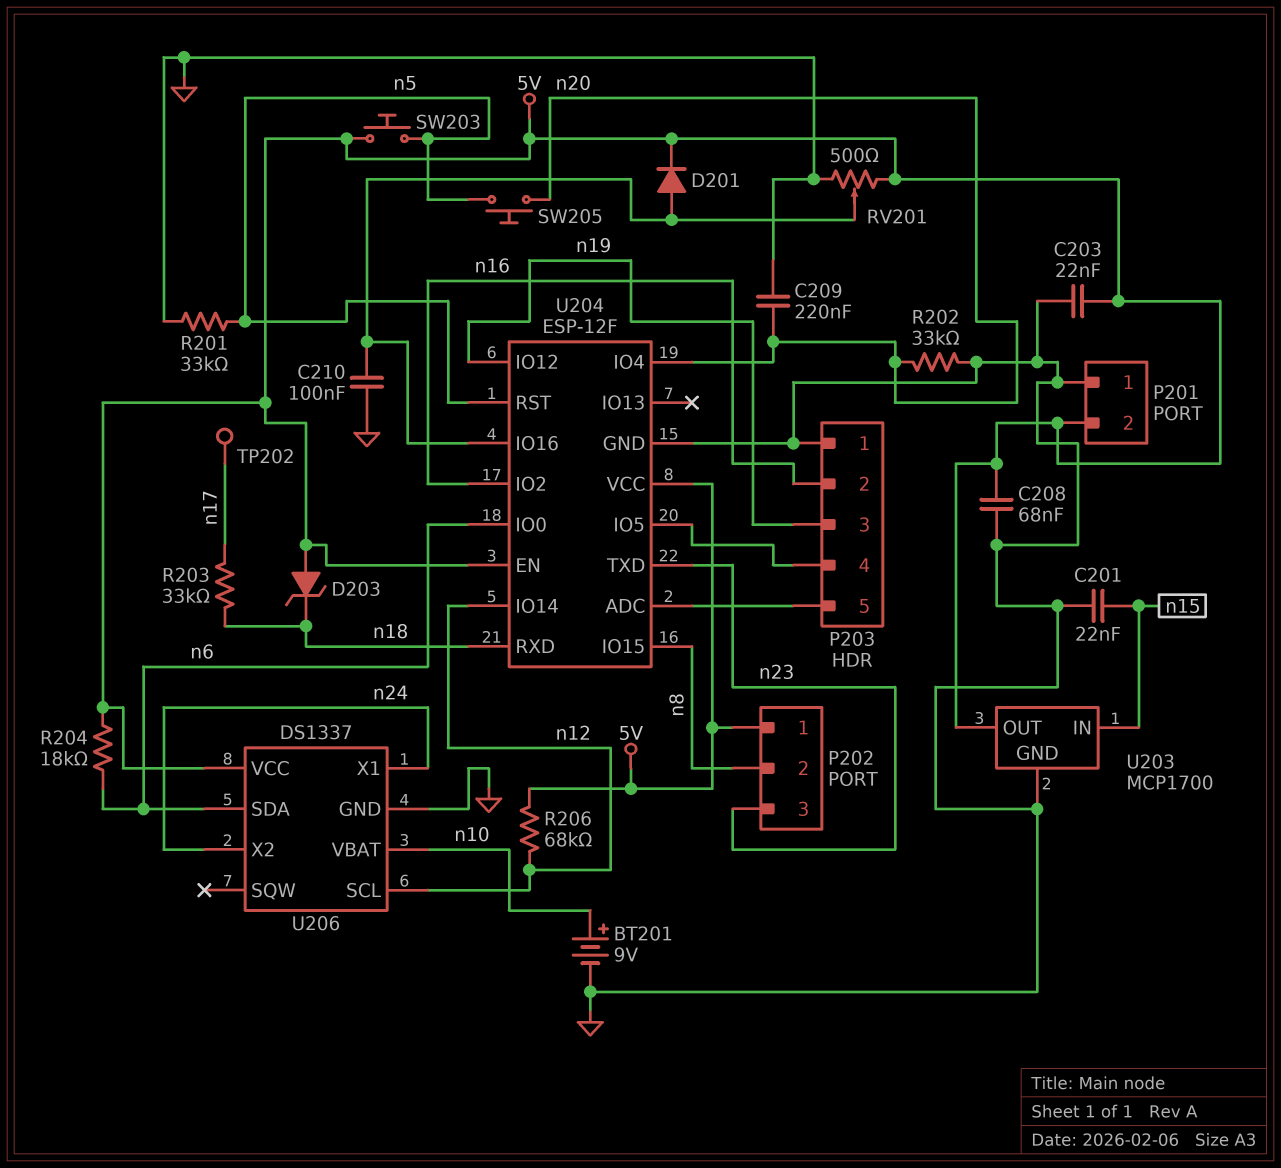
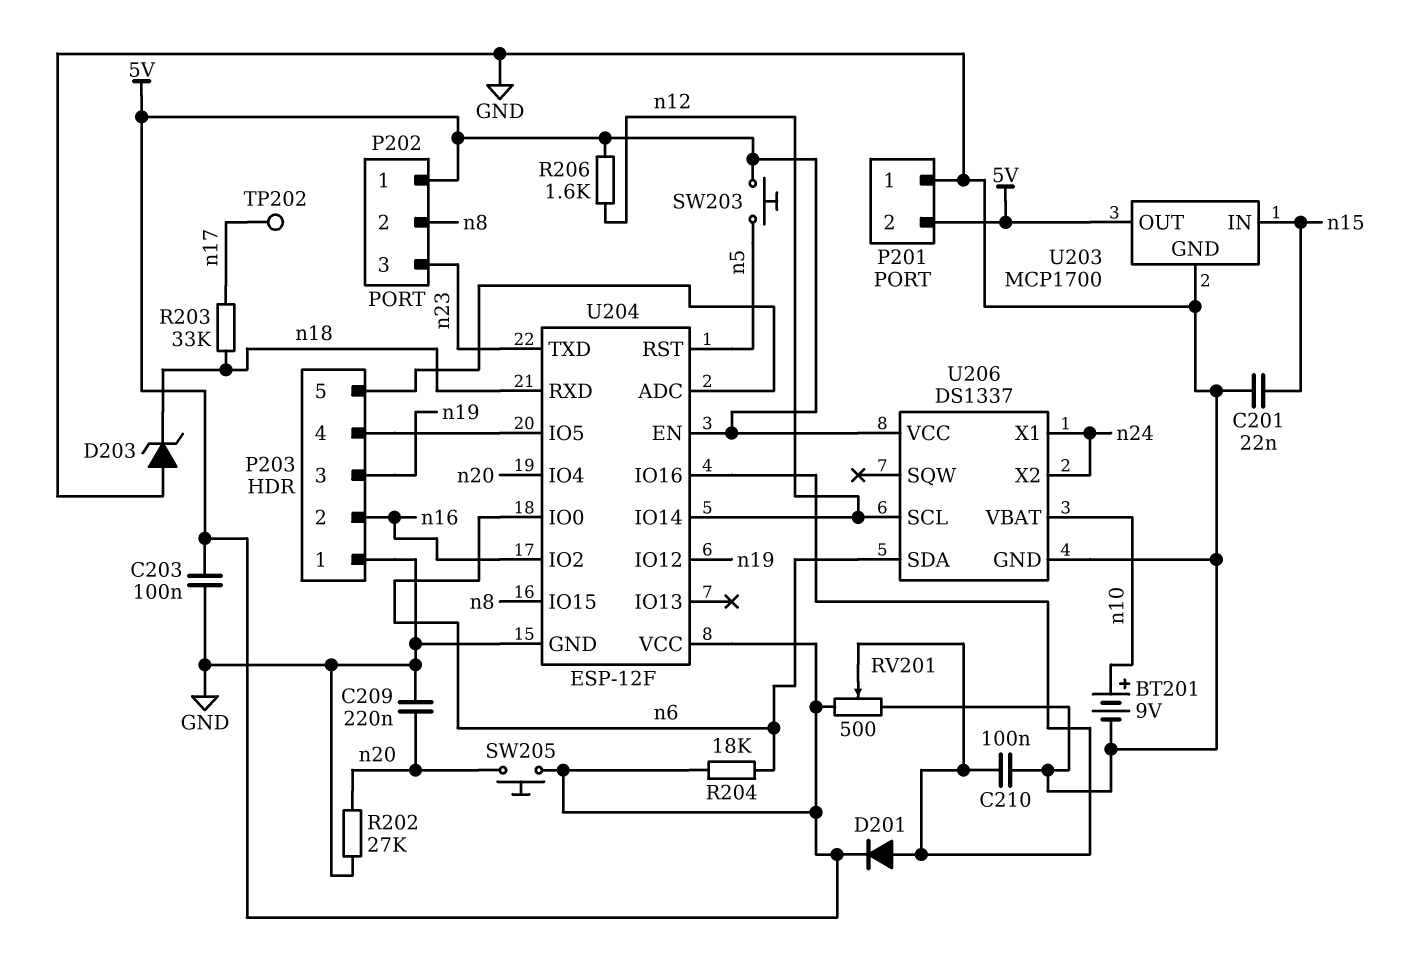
C203: 22nF (5V, GND) -> 100nF (5V, GND)
C208: 68nF (5V, GND) -> none
D203: zener (A 5V, K n18) -> zener (A GND, K n18)
R201: 33k (GND, n5) -> none
R202: 33k (GND, n20) -> 27k (GND, n20)
R206: 68k (5V, n12) -> 1.6k (5V, n12)
SW205: button (n5, n20) -> button (5V, n20)

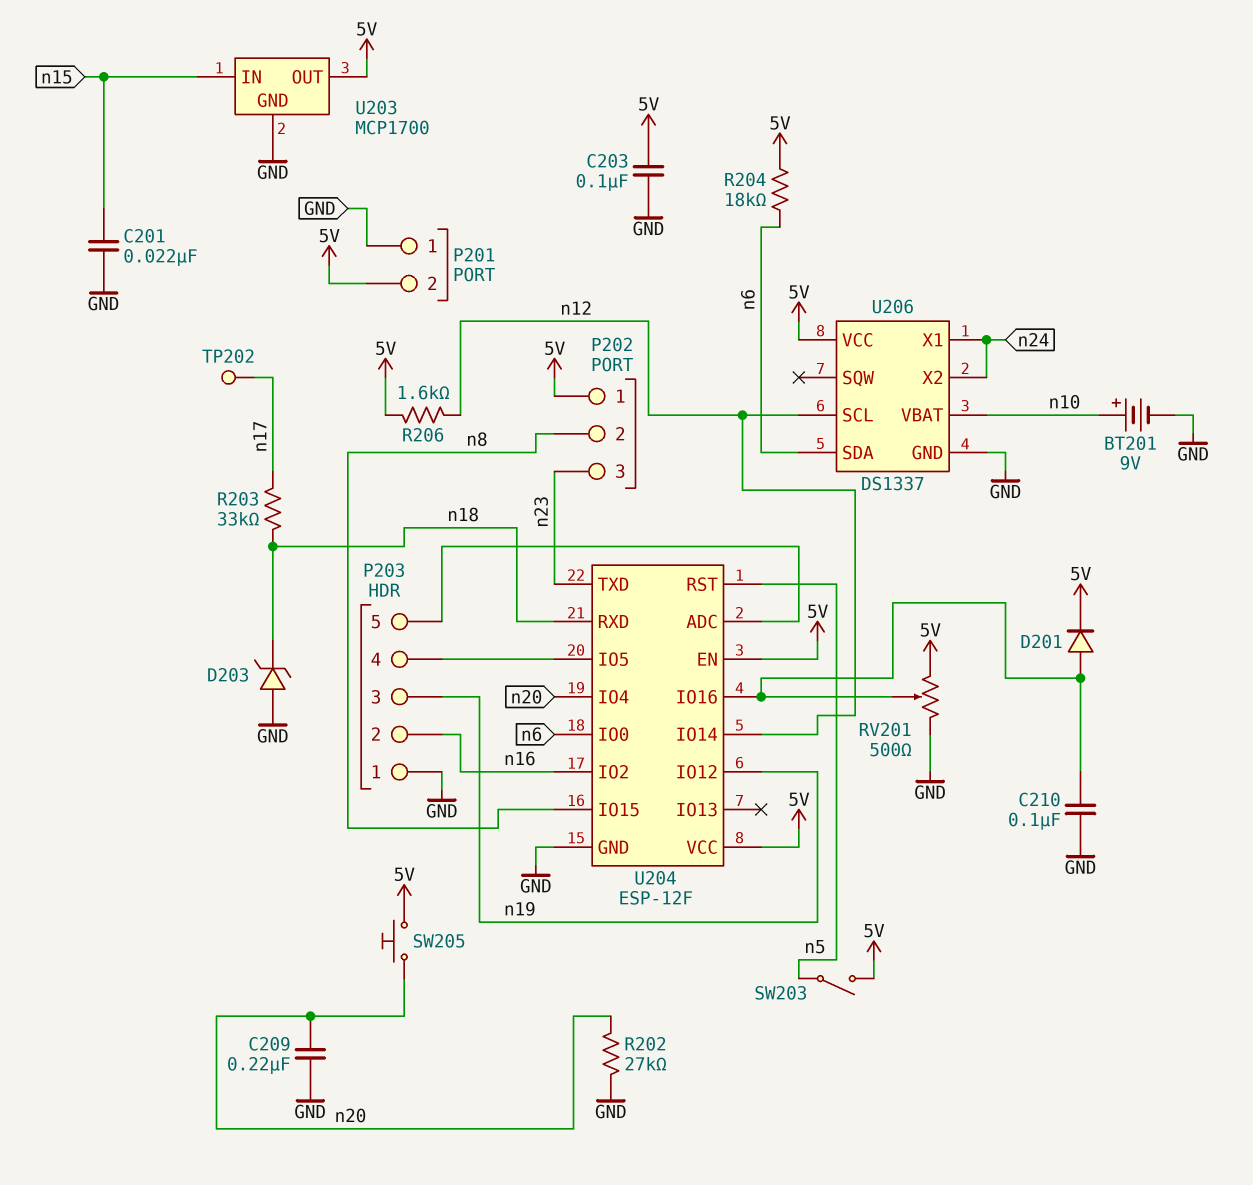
SW203: button (5V, n5) -> switch (5V, n5)

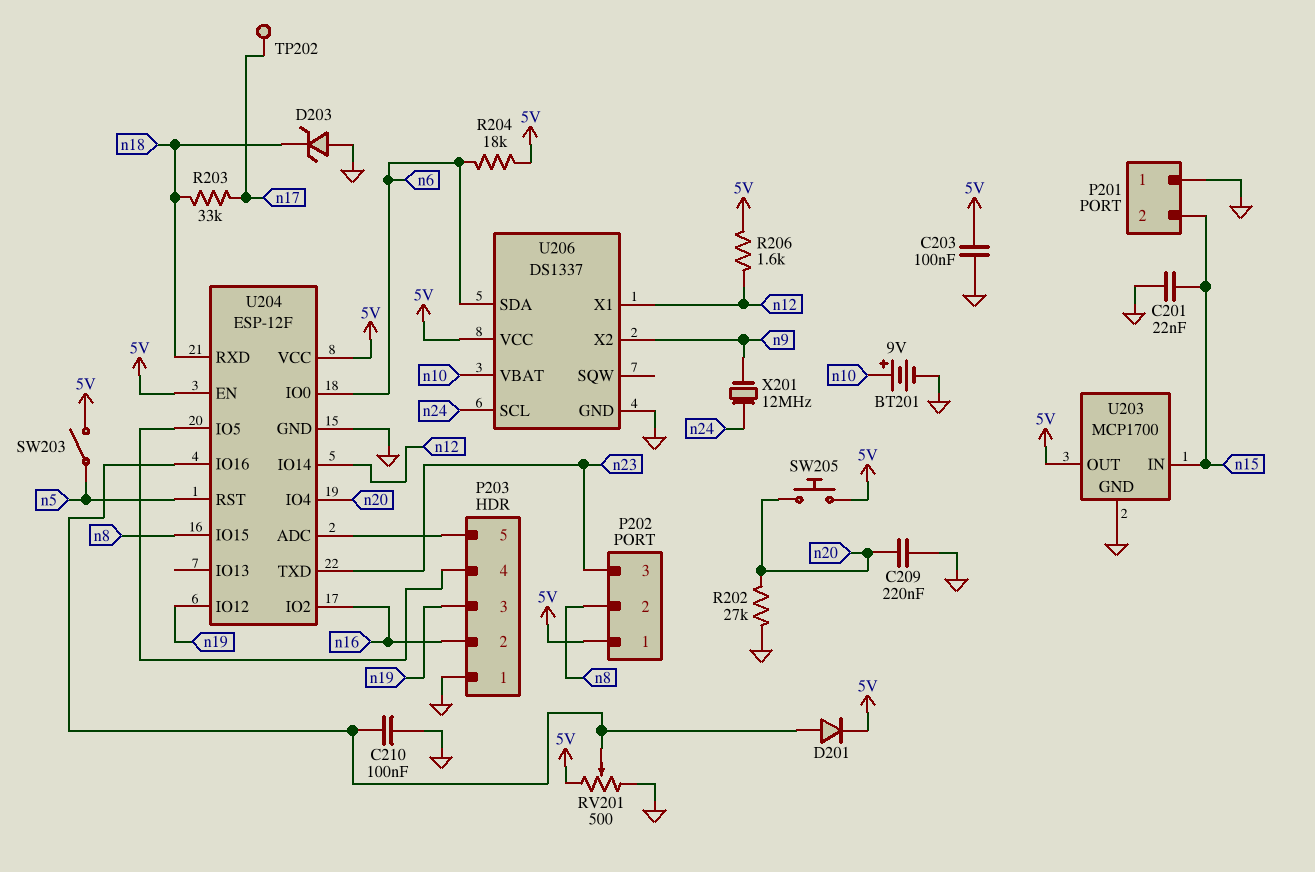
P201 pin 2: 5V -> n15
U206 pin SCL: n12 -> n24
U206 pin X1: n24 -> n12
U206 pin X2: n24 -> n9
X201: none -> 12MHz (n9, n24)

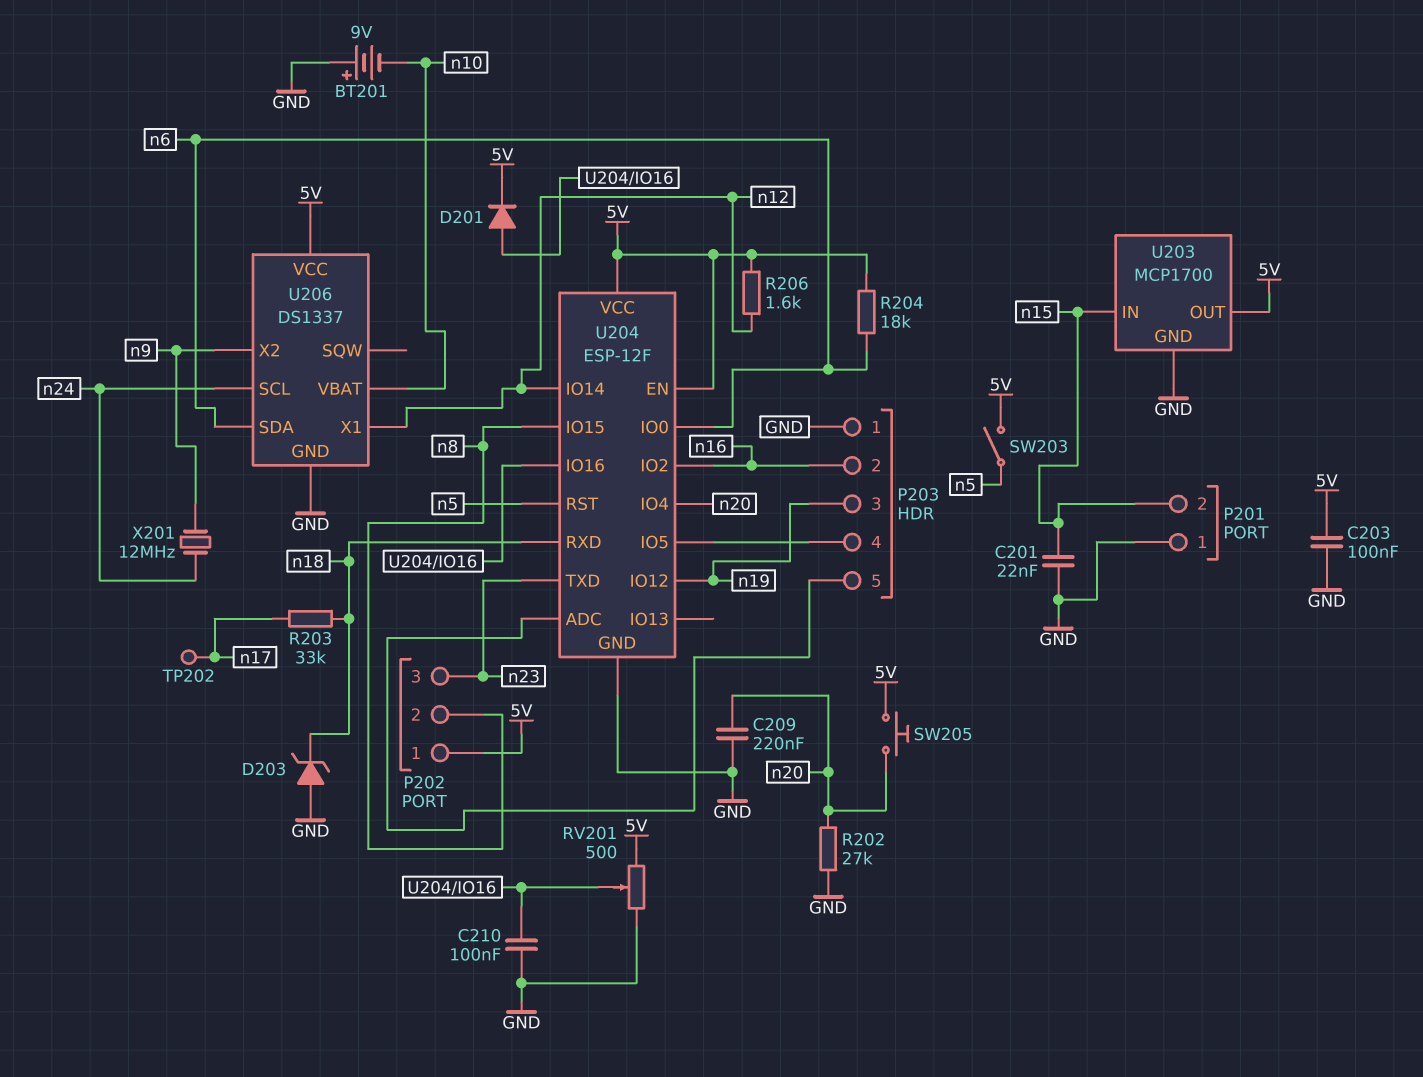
BT201: 9V (plus n10, minus GND) -> 9V (plus GND, minus n10)

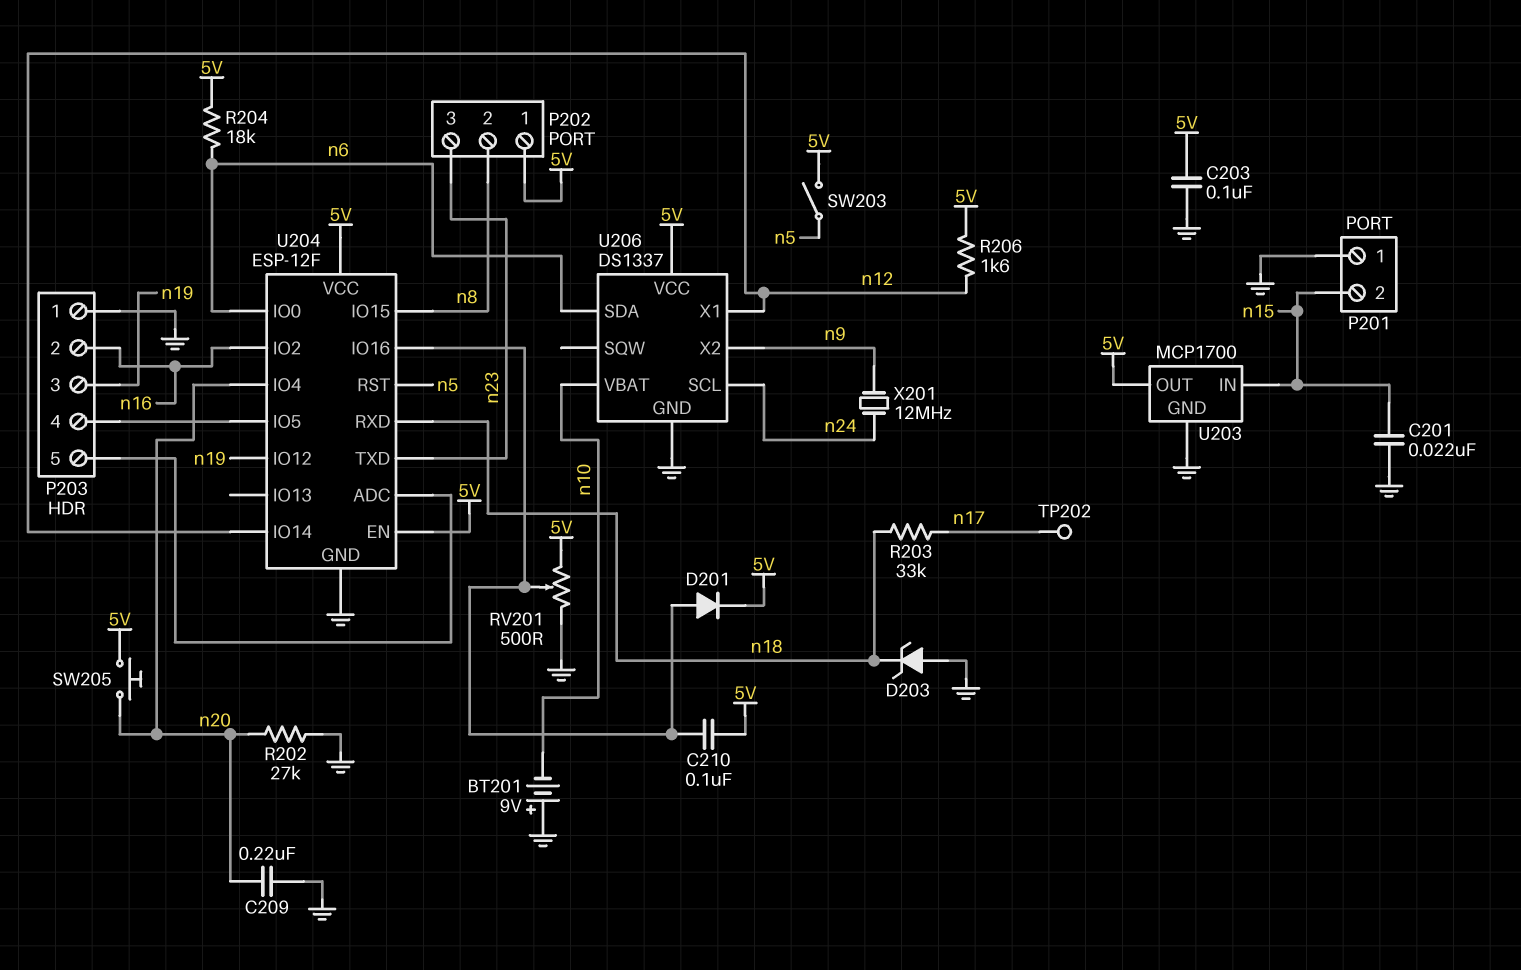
C210: 100nF (GND, U204/IO16) -> 100nF (5V, U204/IO16)

